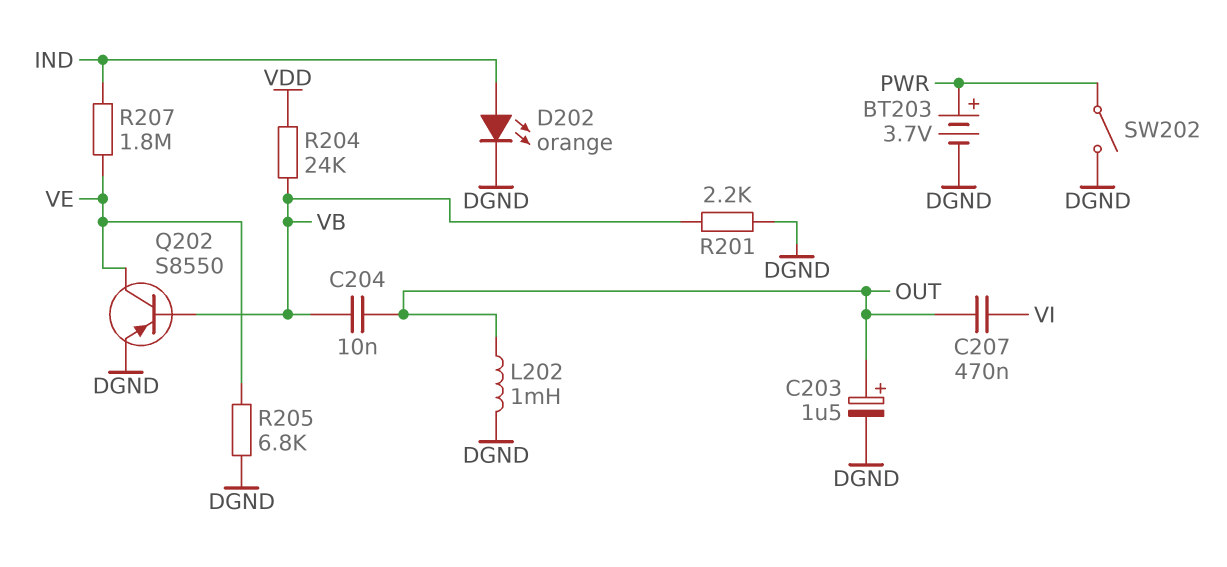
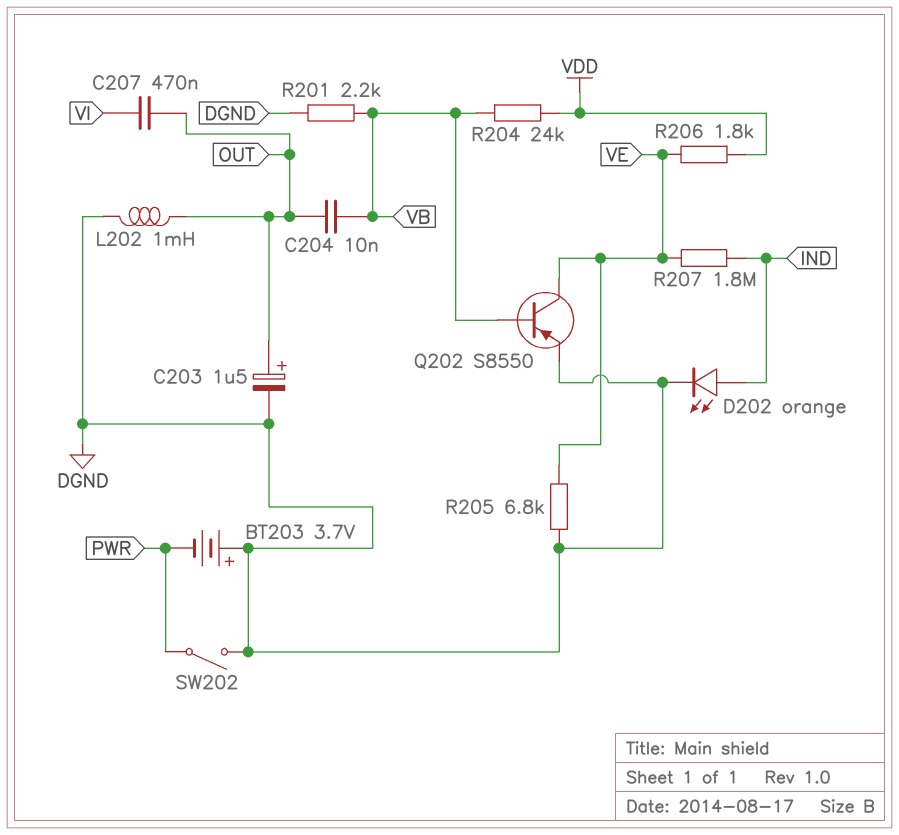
BT203: 3.7V (plus PWR, minus DGND) -> 3.7V (plus DGND, minus PWR)
R206: none -> 1.8k (VDD, VE)

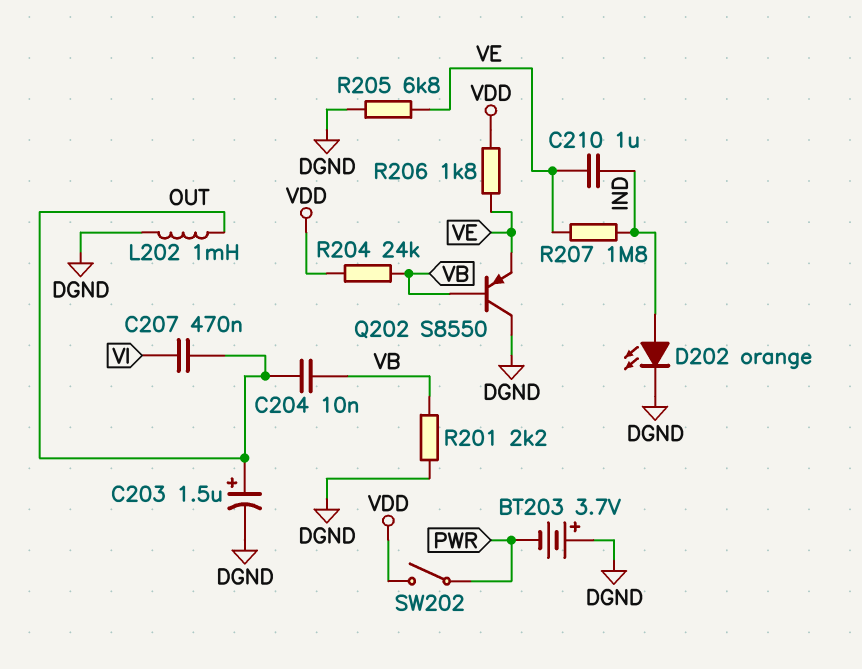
C210: none -> 1uF (IND, VE)
Q202: PNP S8550 (B VB, C VE, E DGND) -> PNP S8550 (B VB, C DGND, E VE)
SW202: switch (DGND, PWR) -> switch (PWR, VDD)

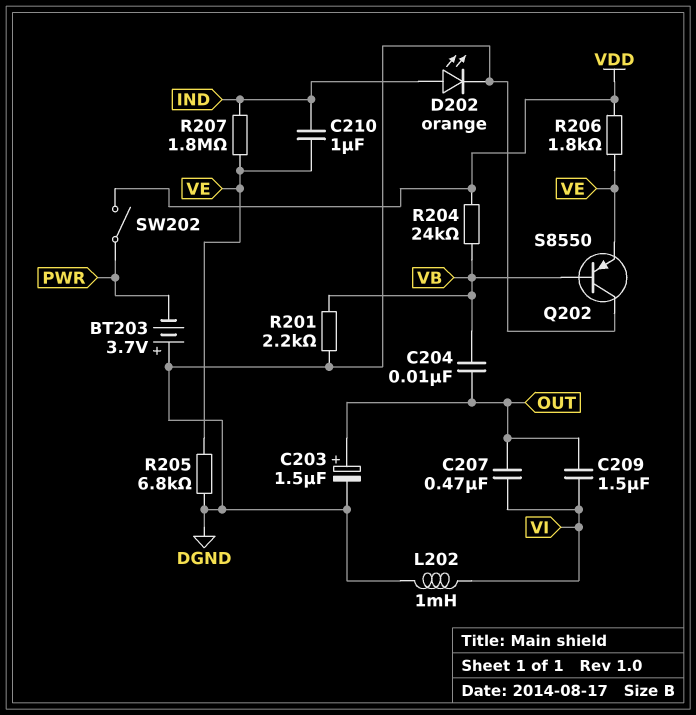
C209: none -> 1.5uF (OUT, VI)
L202: 1mH (DGND, OUT) -> 1mH (DGND, VI)

